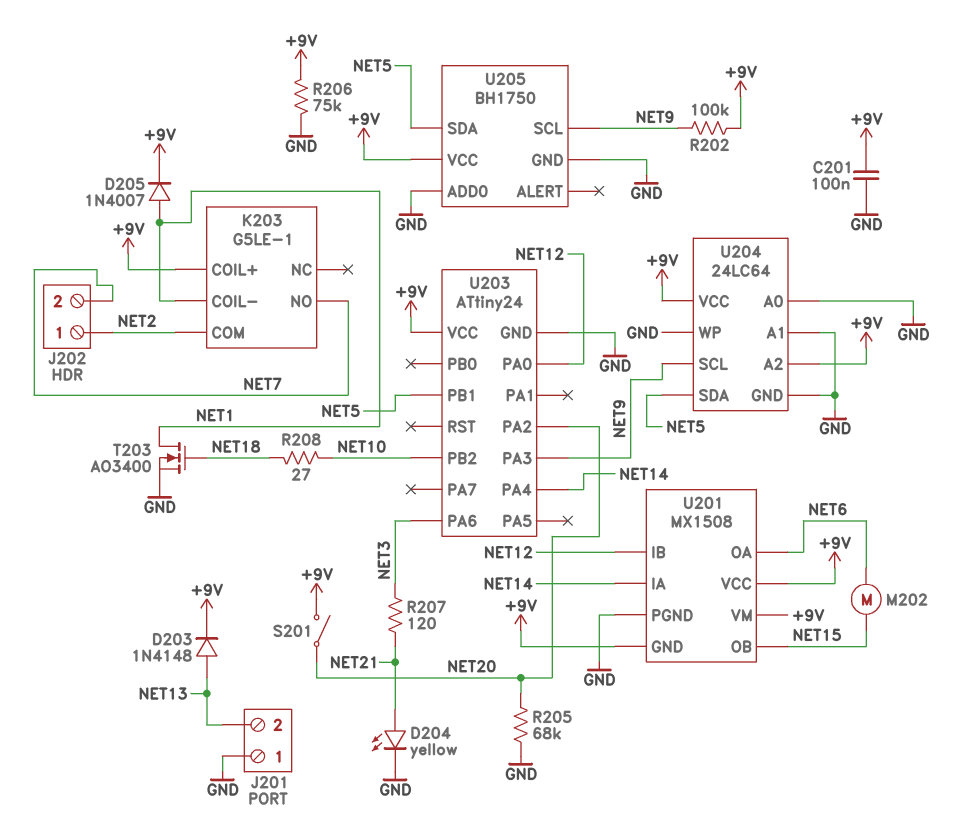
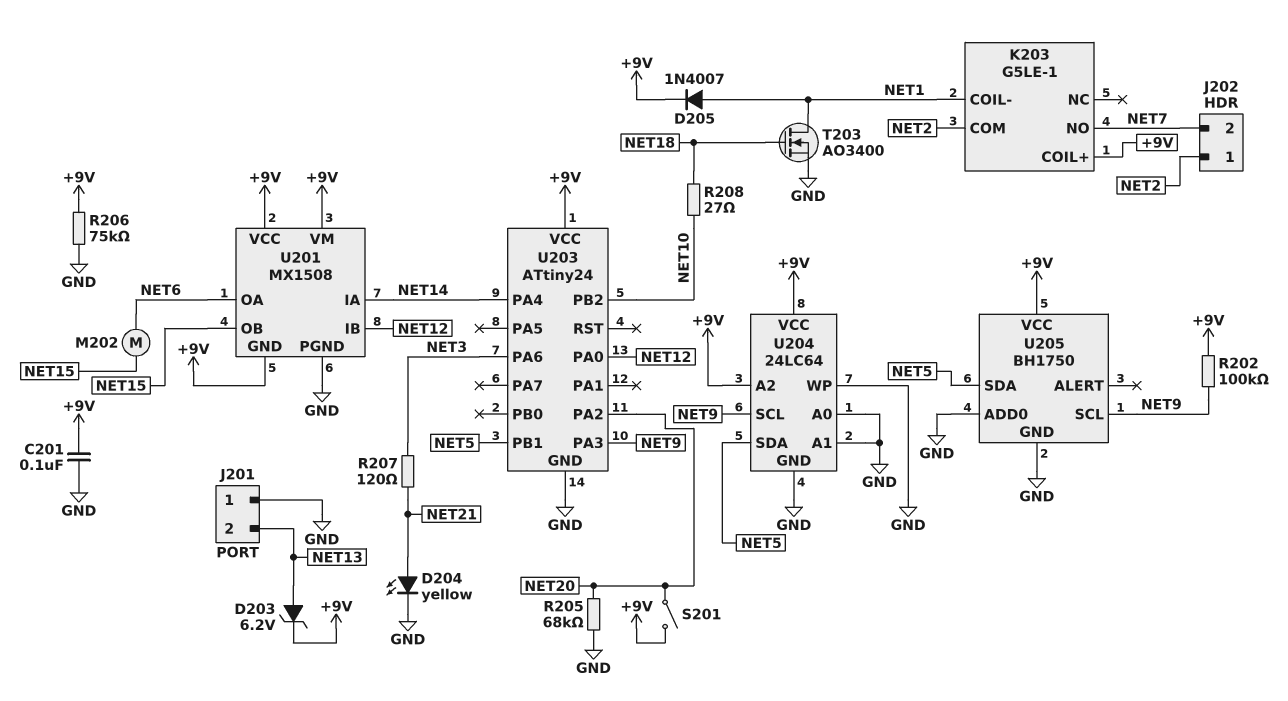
D203: diode 1N4148 (A NET13, K +9V) -> zener 6.2V (A NET13, K +9V)

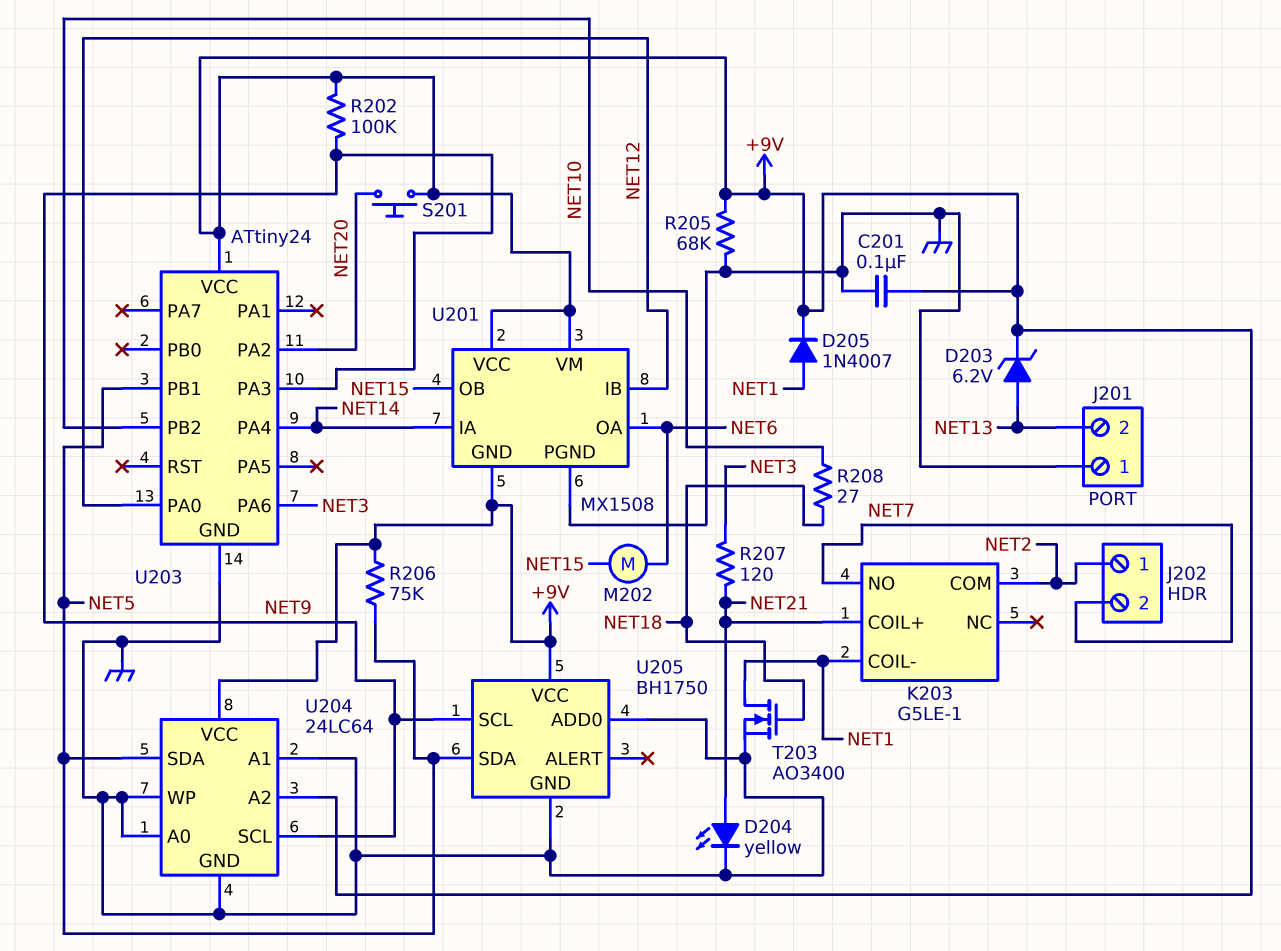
K203 pin COIL+: +9V -> NET21
R205: 68k (GND, NET20) -> 68k (+9V, GND)
R206: 75k (+9V, GND) -> 75k (+9V, NET5)
S201: switch (+9V, NET20) -> button (+9V, NET20)

